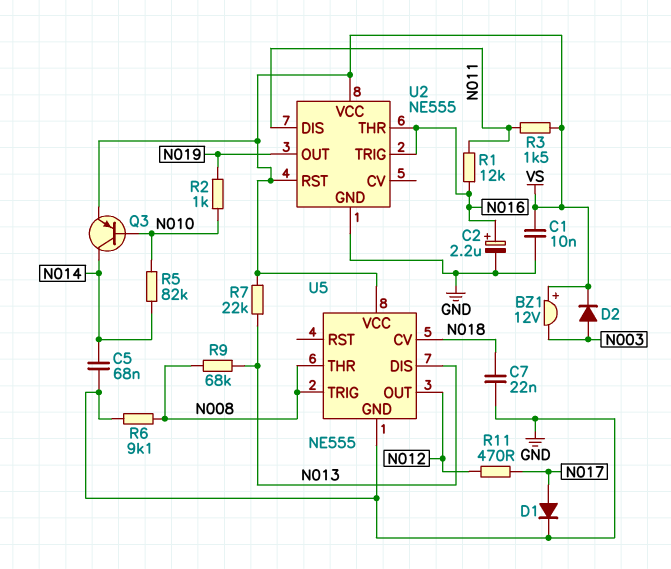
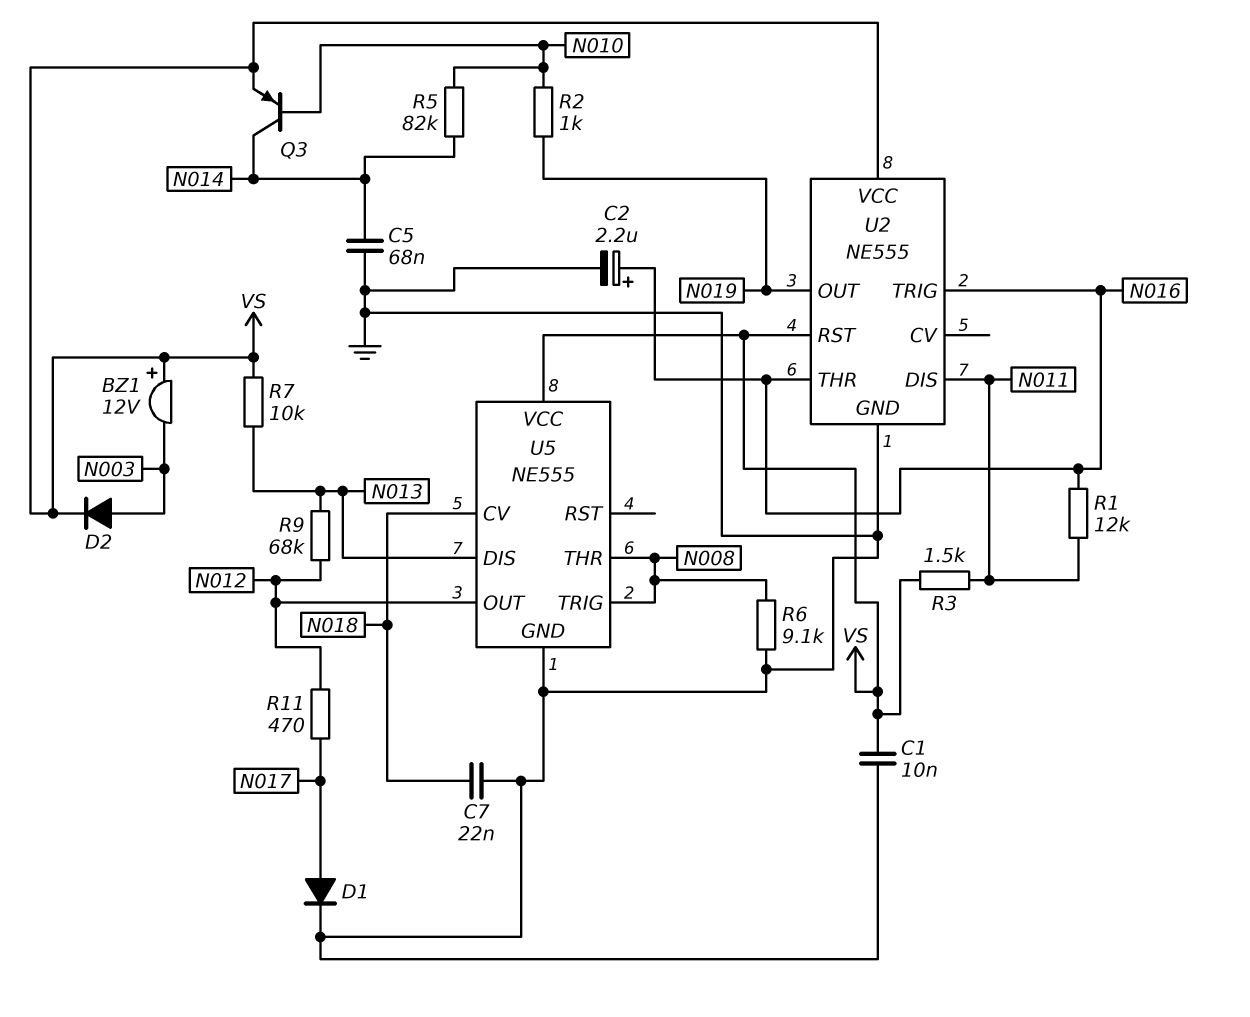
R7: 22k (N013, VS) -> 10k (N013, VS)
R9: 68k (N008, N013) -> 68k (N012, N013)

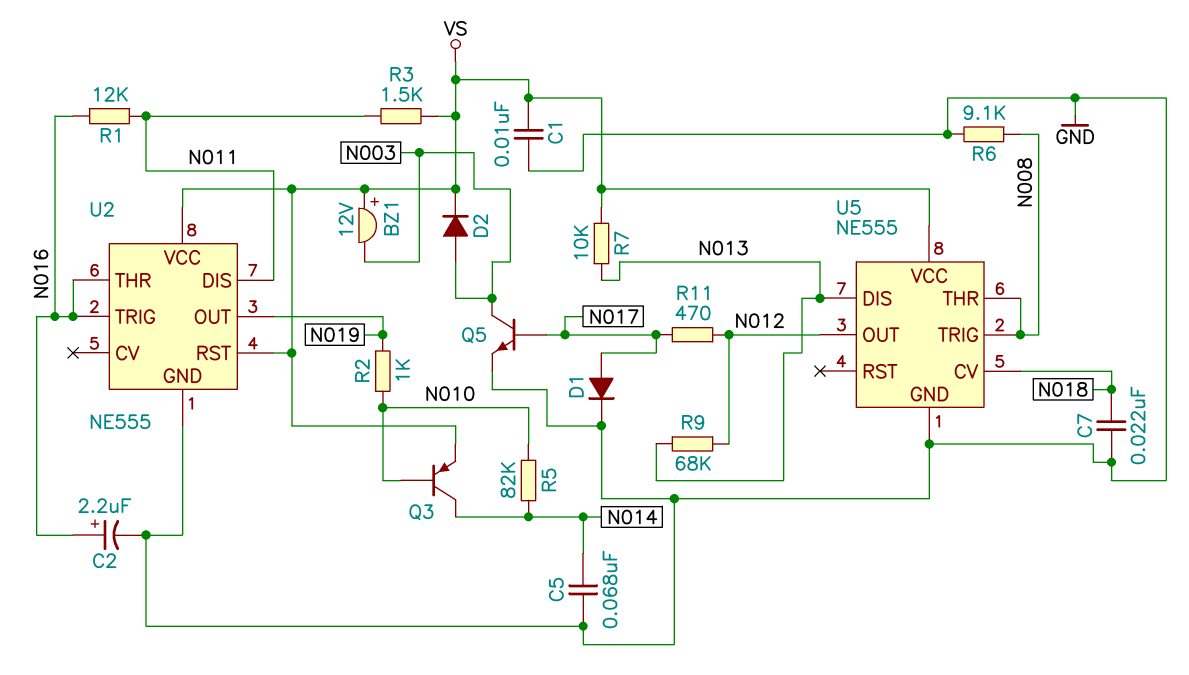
Q5: none -> NPN (B N017, C N003, E GND)

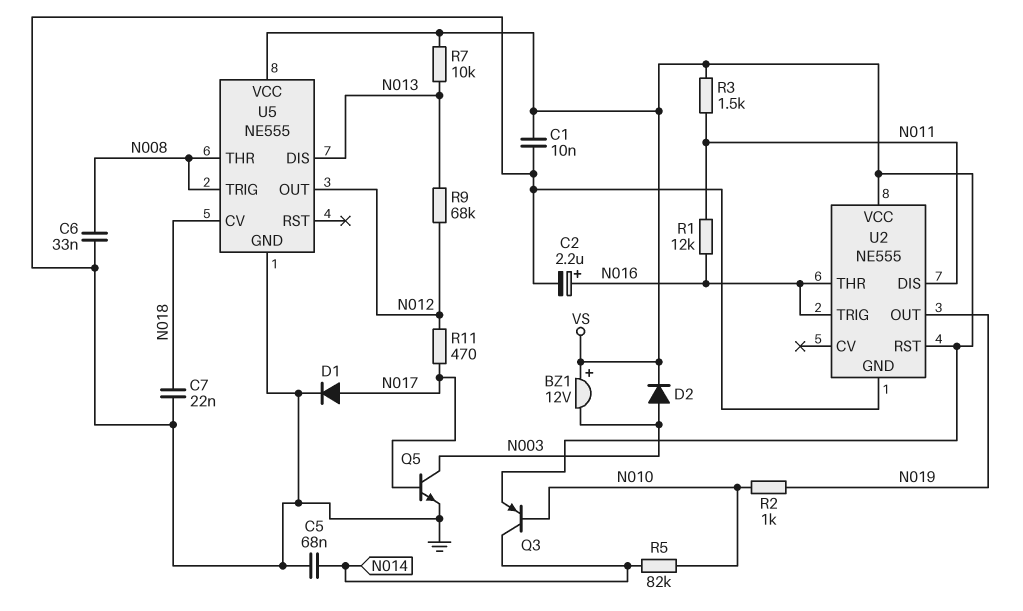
C6: none -> 33nF (GND, N008)
R6: 9.1k (GND, N008) -> none

